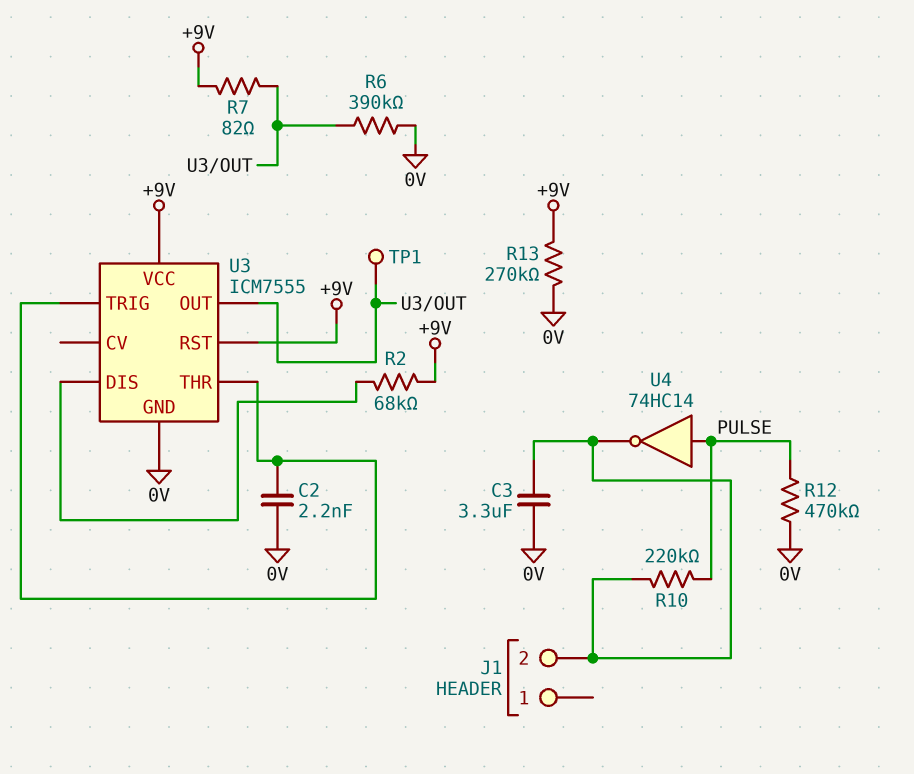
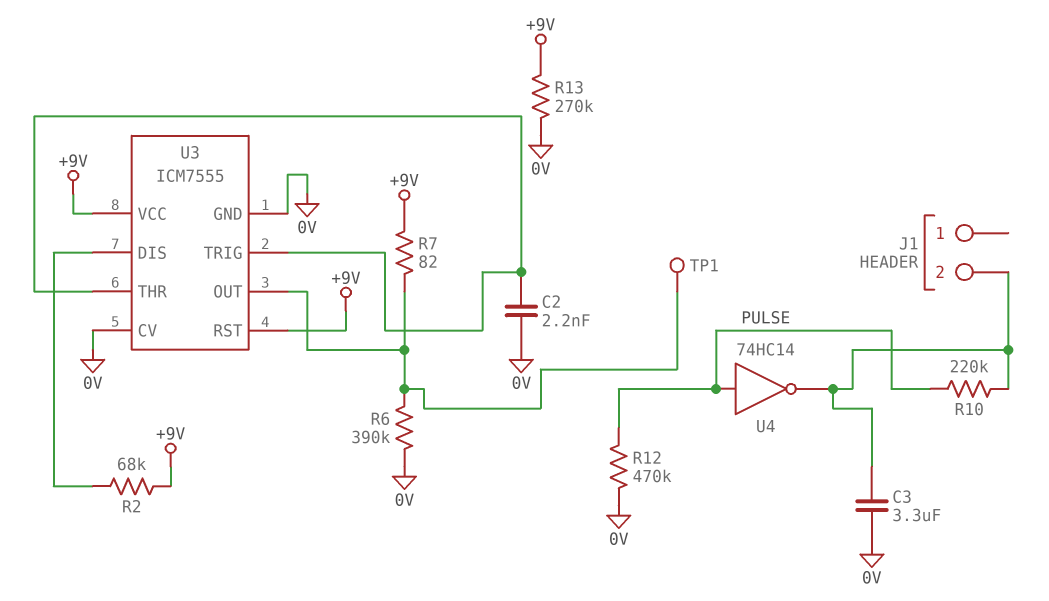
U3 pin CV: none -> 0V

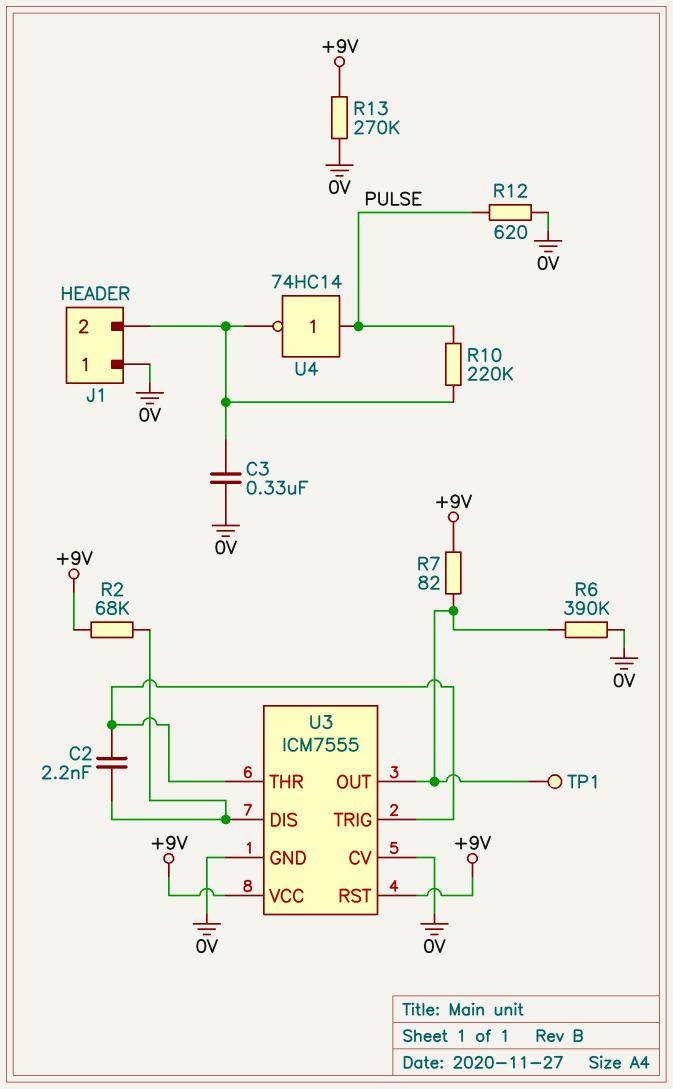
C2: 2.2nF (0V, U3/THR) -> 2.2nF (U3/DIS, U3/THR)
C3: 3.3uF (0V, J1/2) -> 330nF (0V, J1/2)
J1 pin 1: none -> 0V
R12: 470k (0V, PULSE) -> 620 (0V, PULSE)

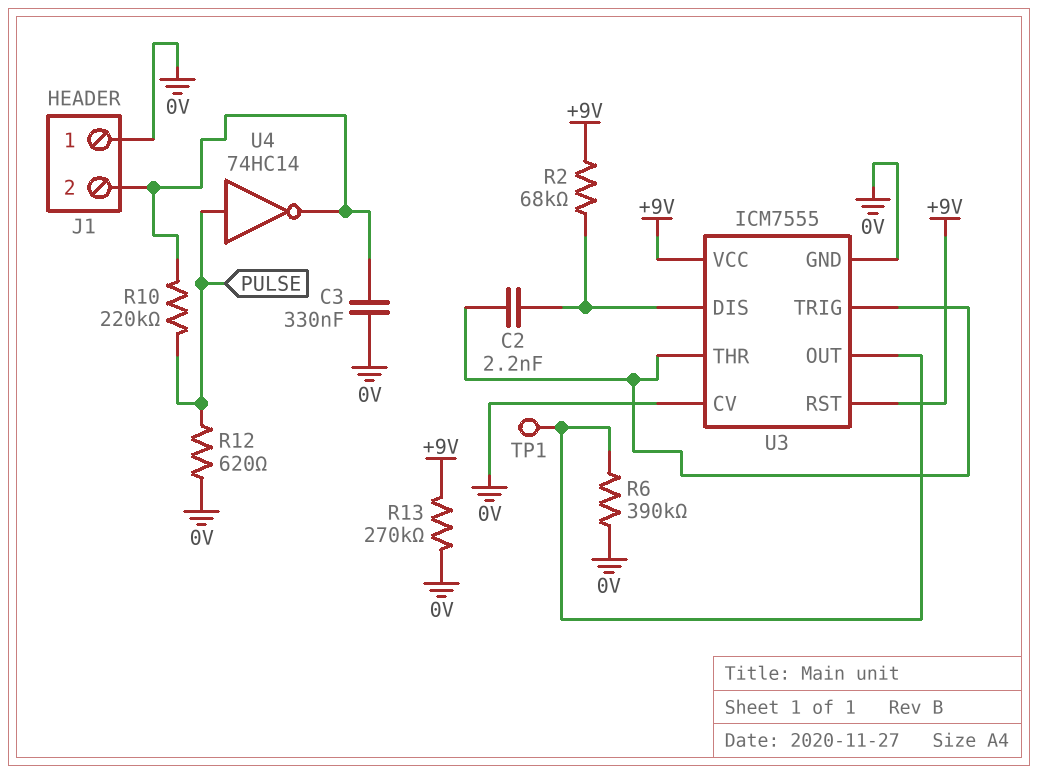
R7: 82 (+9V, U3/OUT) -> none

